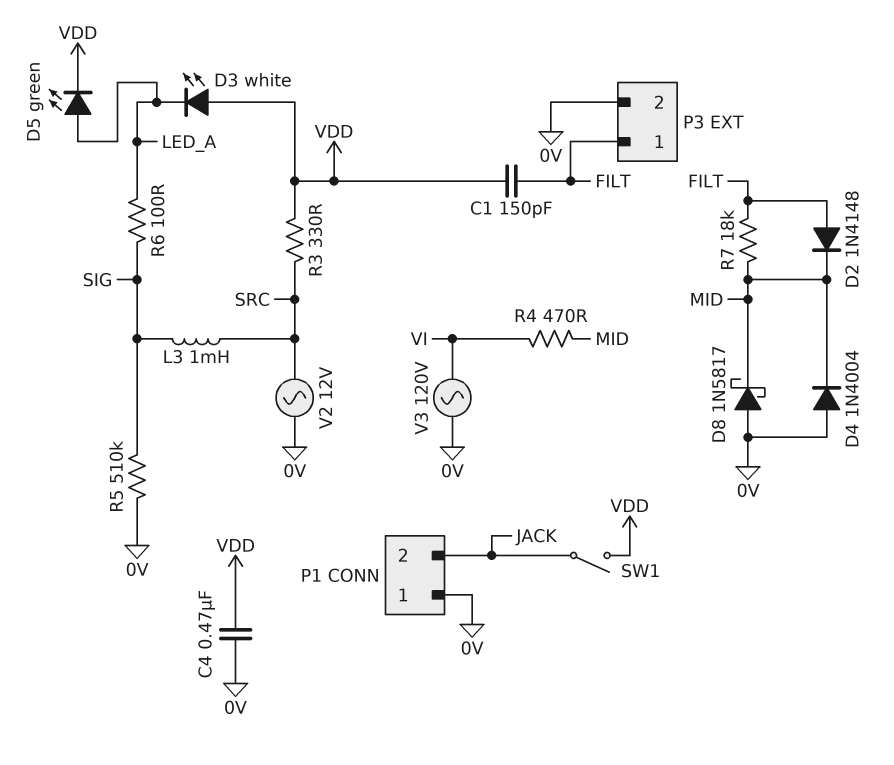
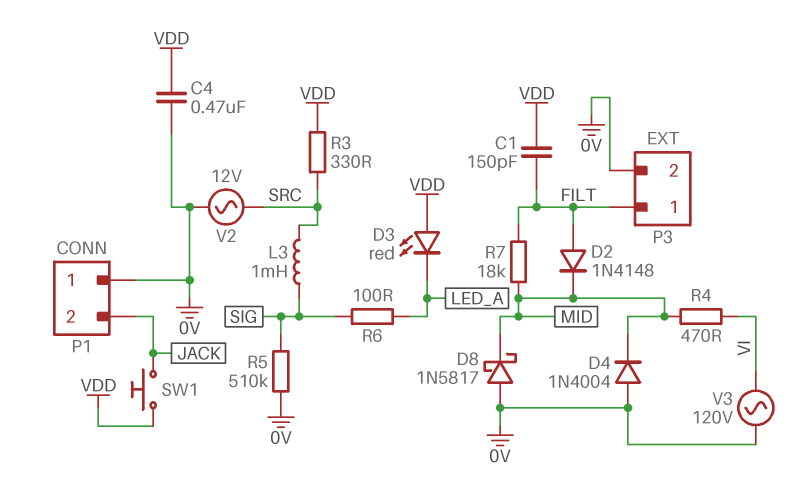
D3: LED white (A VDD, K LED_A) -> LED red (A VDD, K LED_A)
D5: LED green (A LED_A, K VDD) -> none
SW1: switch (JACK, VDD) -> button (JACK, VDD)

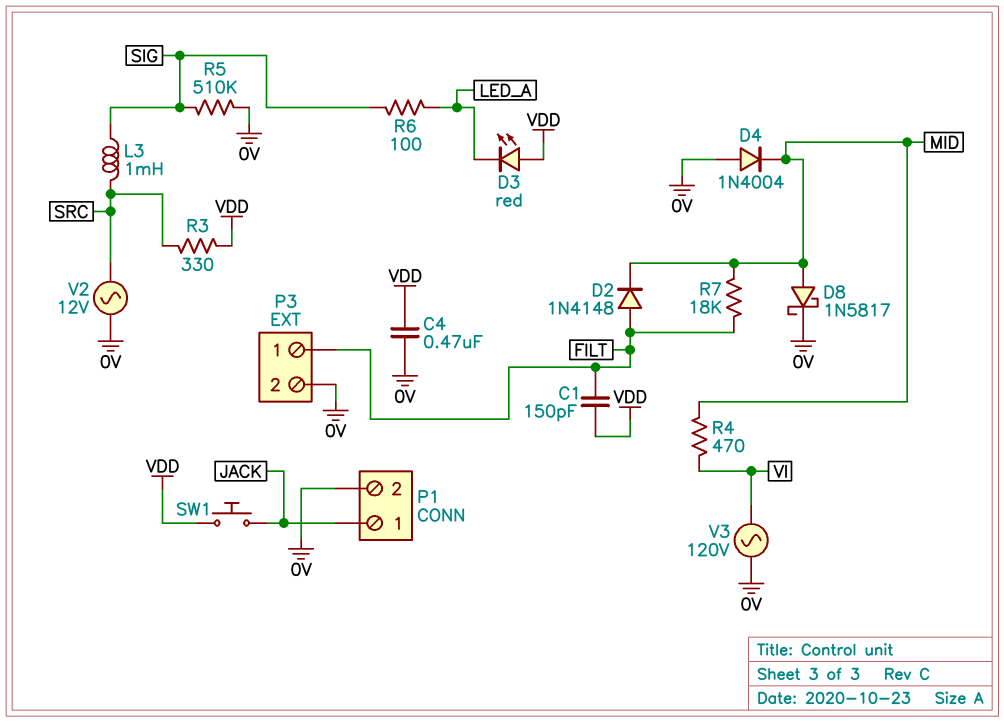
D8: schottky 1N5817 (A 0V, K MID) -> schottky 1N5817 (A MID, K 0V)
P1 pin 1: 0V -> JACK
P1 pin 2: JACK -> 0V

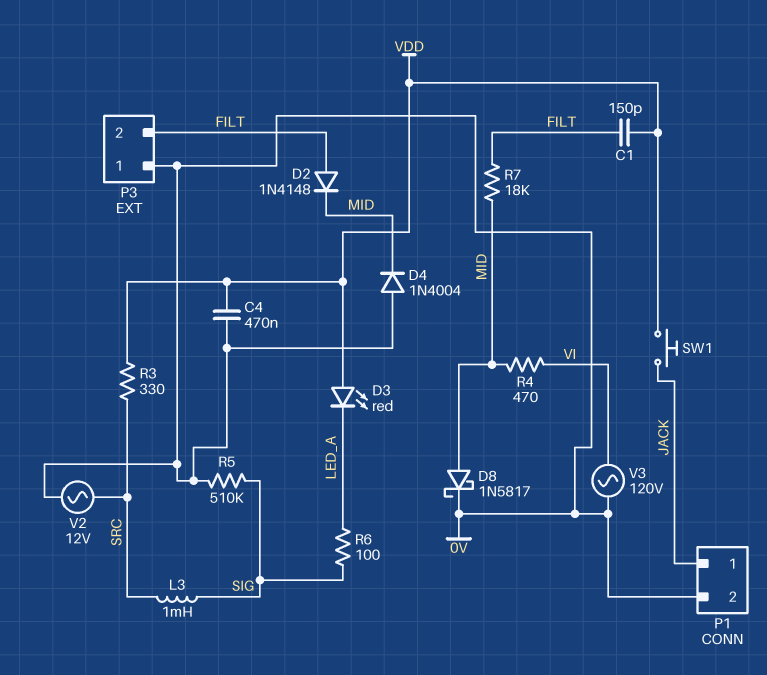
P3 pin 1: FILT -> 0V
P3 pin 2: 0V -> FILT

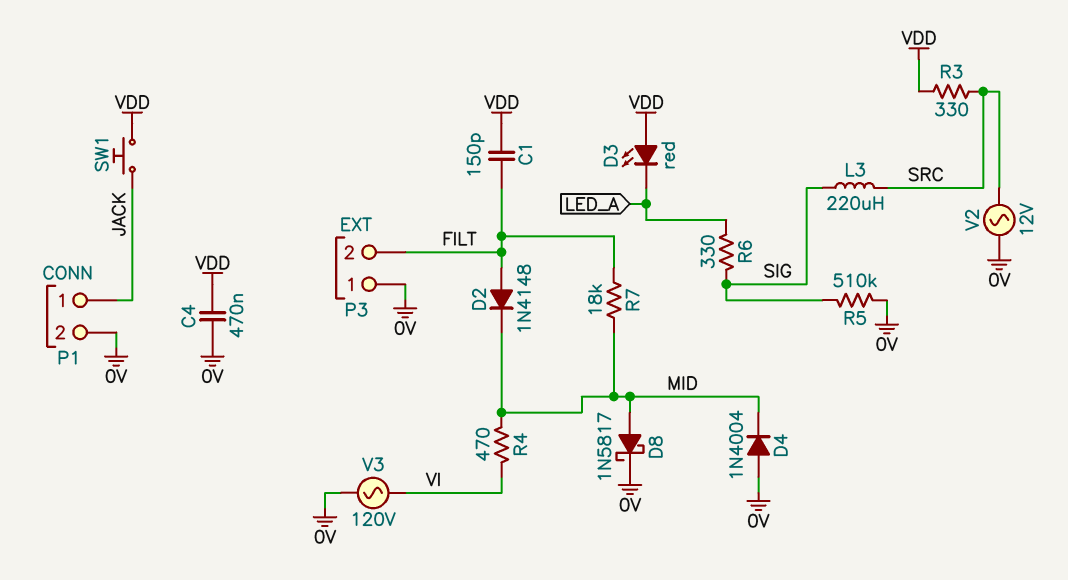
L3: 1mH (SIG, SRC) -> 220uH (SIG, SRC)
R6: 100 (LED_A, SIG) -> 330 (LED_A, SIG)

